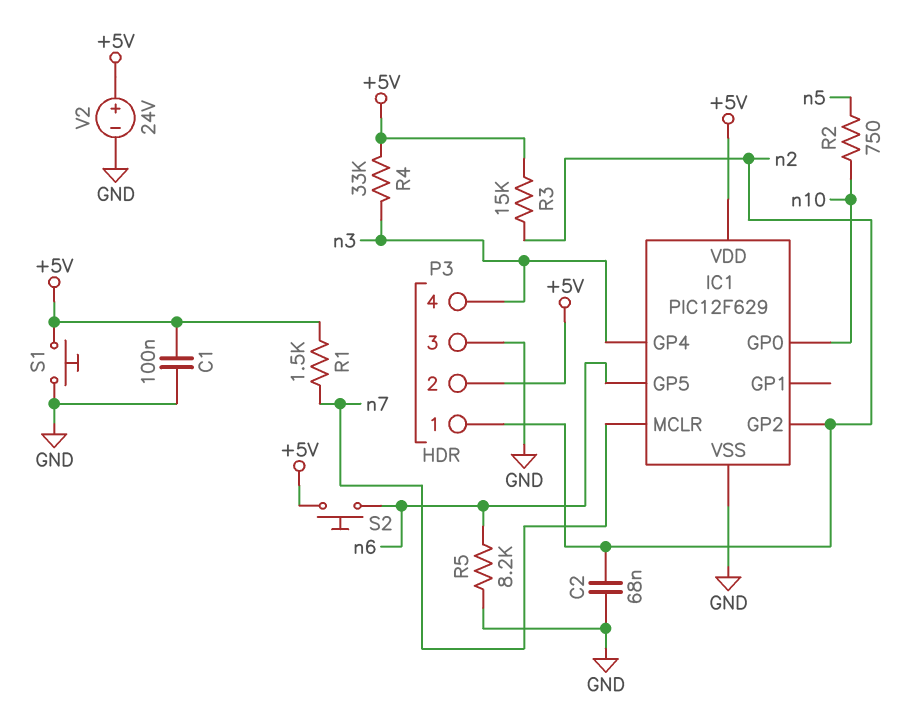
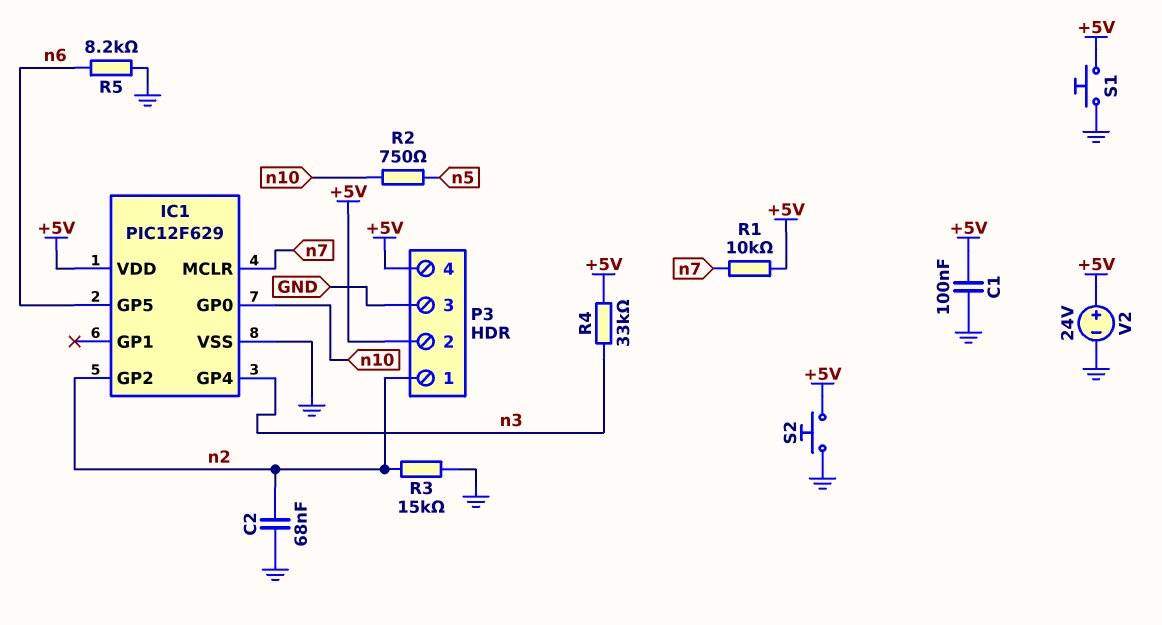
P3 pin 4: n3 -> +5V
R1: 1.5k (+5V, n7) -> 10k (+5V, n7)
R3: 15k (+5V, n2) -> 15k (GND, n2)
S2: button (+5V, n6) -> button (+5V, GND)

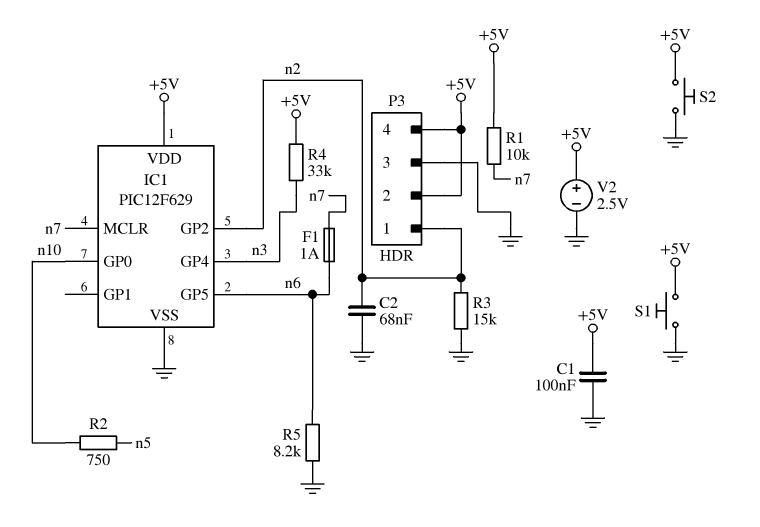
F1: none -> 1A (n6, n7)
V2: 24V (plus +5V, minus GND) -> 2.5V (plus +5V, minus GND)

